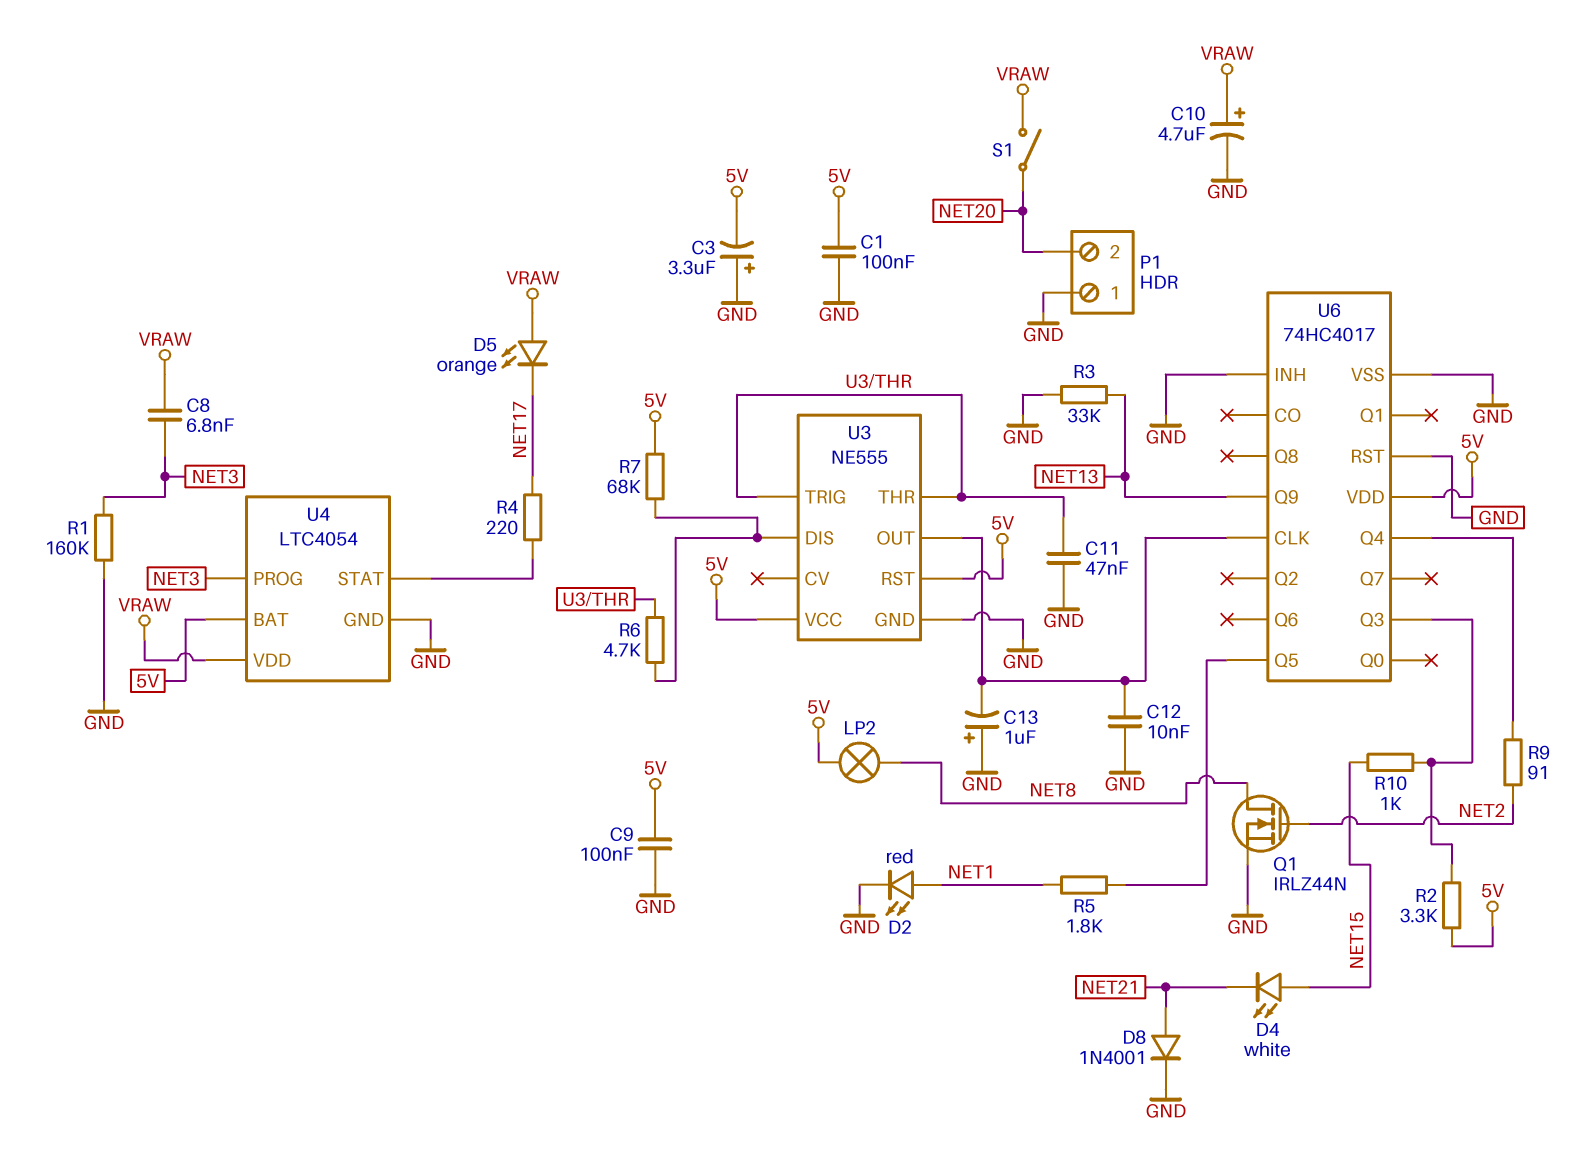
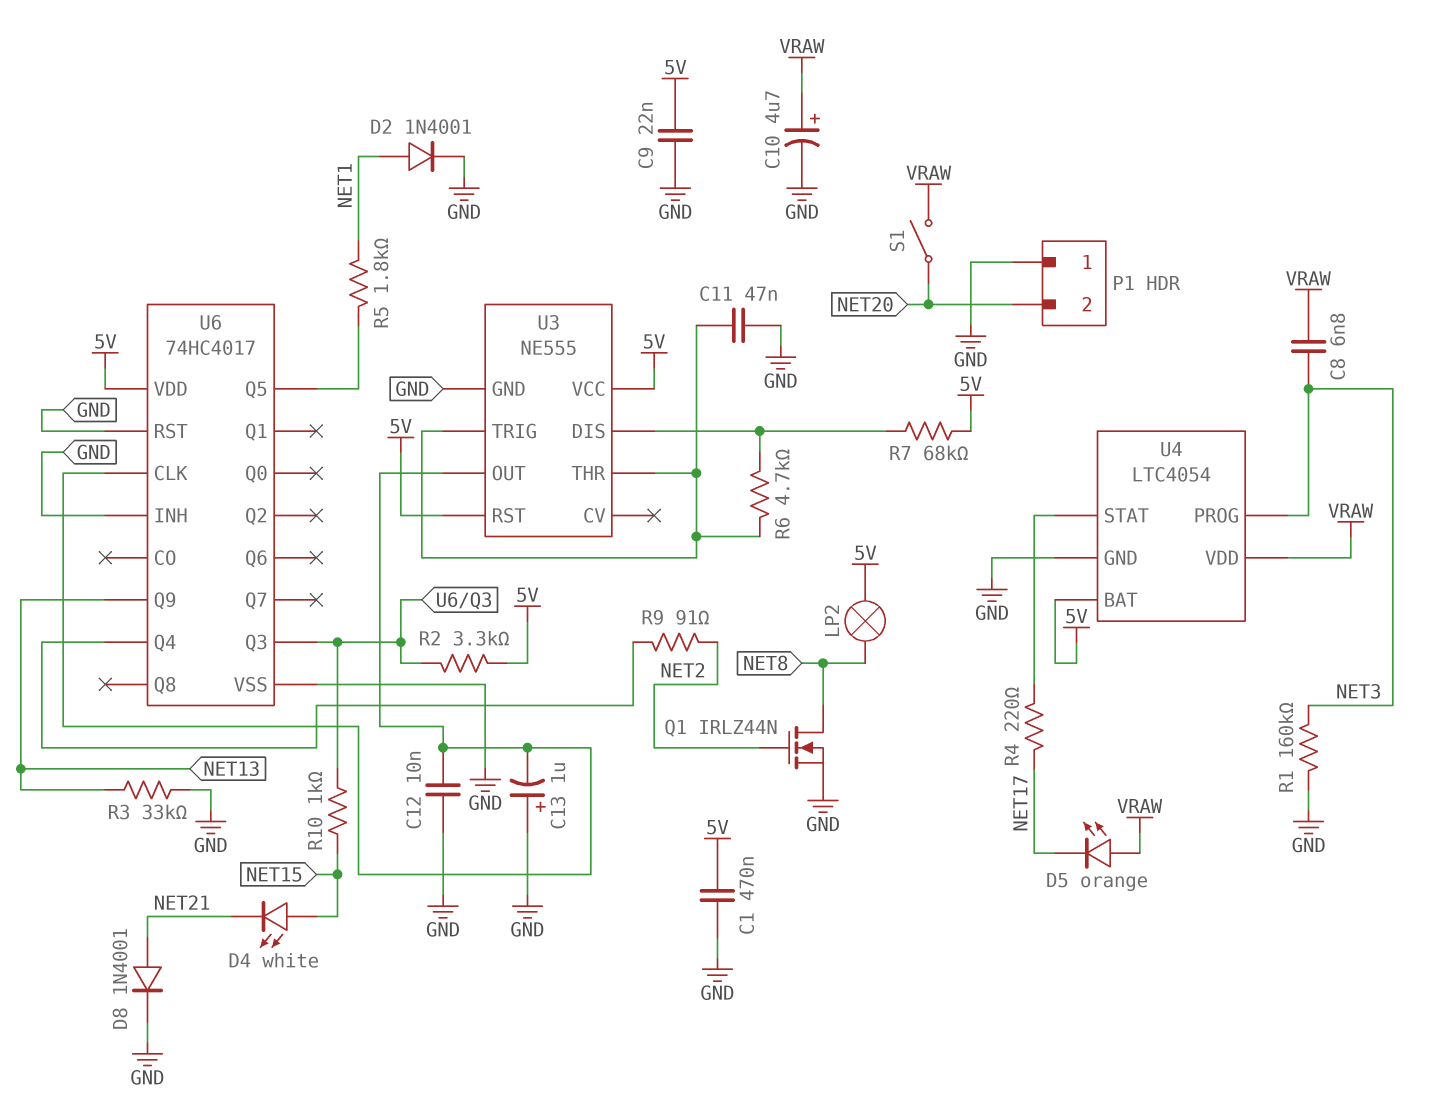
C1: 100nF (5V, GND) -> 470nF (5V, GND)
C3: 3.3uF (plus GND, minus 5V) -> none
C9: 100nF (5V, GND) -> 22nF (5V, GND)
D2: LED red (A NET1, K GND) -> diode 1N4001 (A NET1, K GND)

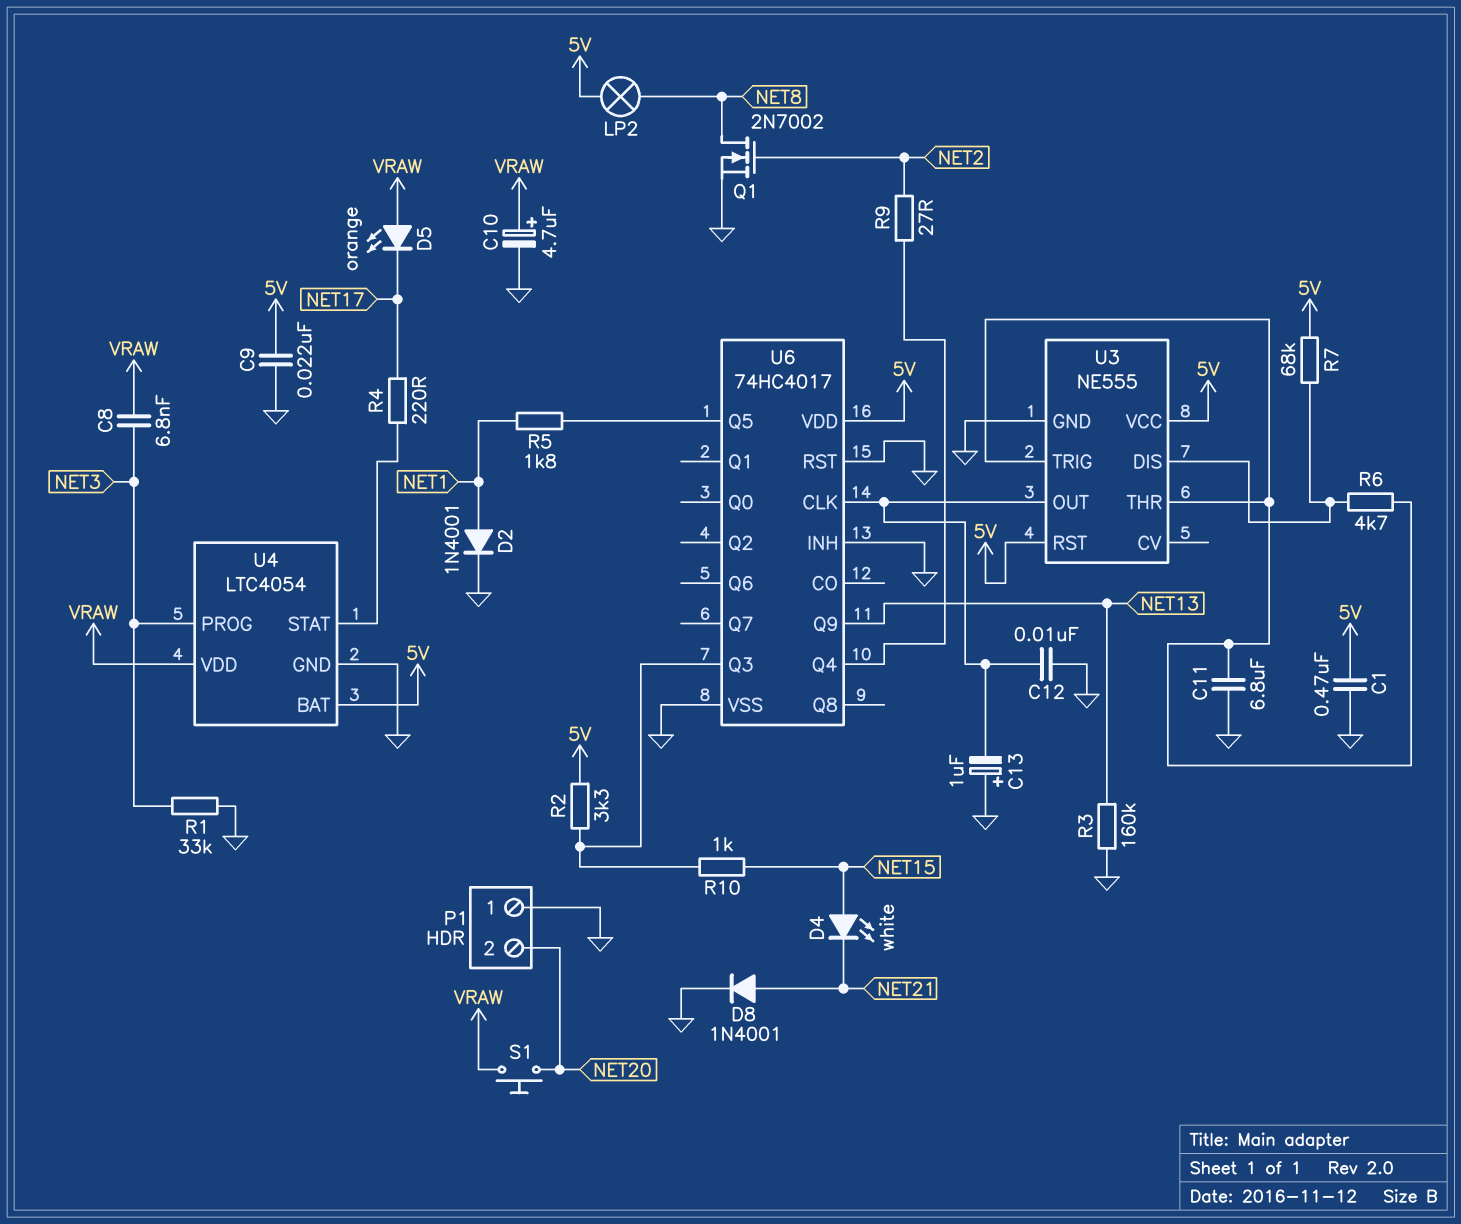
C11: 47nF (GND, U3/THR) -> 6.8uF (GND, U3/THR)
Q1: NMOS IRLZ44N (G NET2, D NET8, S GND) -> NMOS 2N7002 (G NET2, D NET8, S GND)
R1: 160k (GND, NET3) -> 33k (GND, NET3)
R3: 33k (GND, NET13) -> 160k (GND, NET13)
R9: 91 (NET2, U6/Q4) -> 27 (NET2, U6/Q4)
S1: switch (NET20, VRAW) -> button (NET20, VRAW)

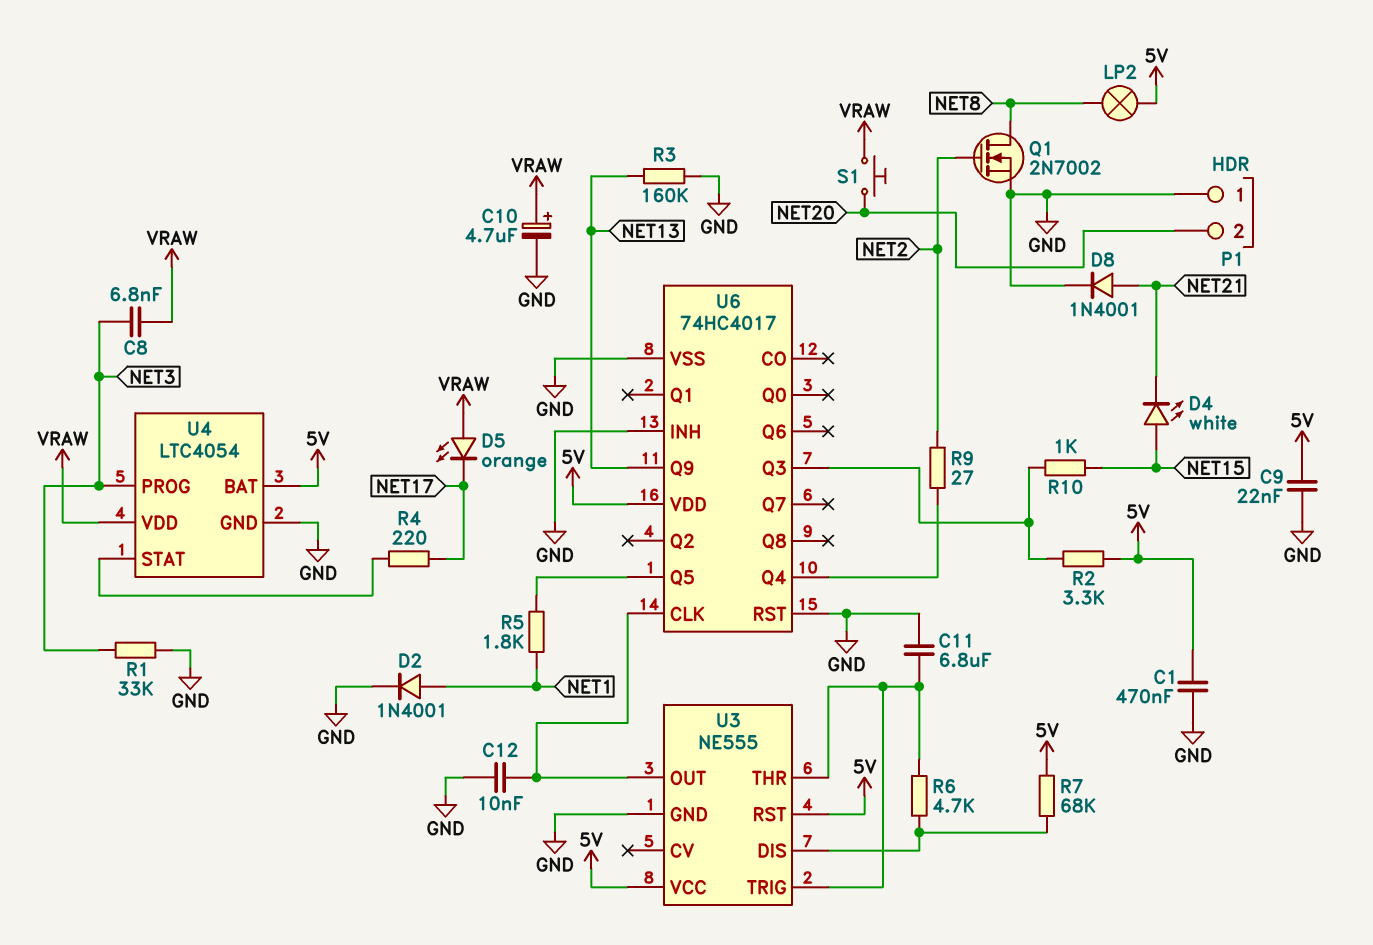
C13: 1uF (plus GND, minus U3/OUT) -> none

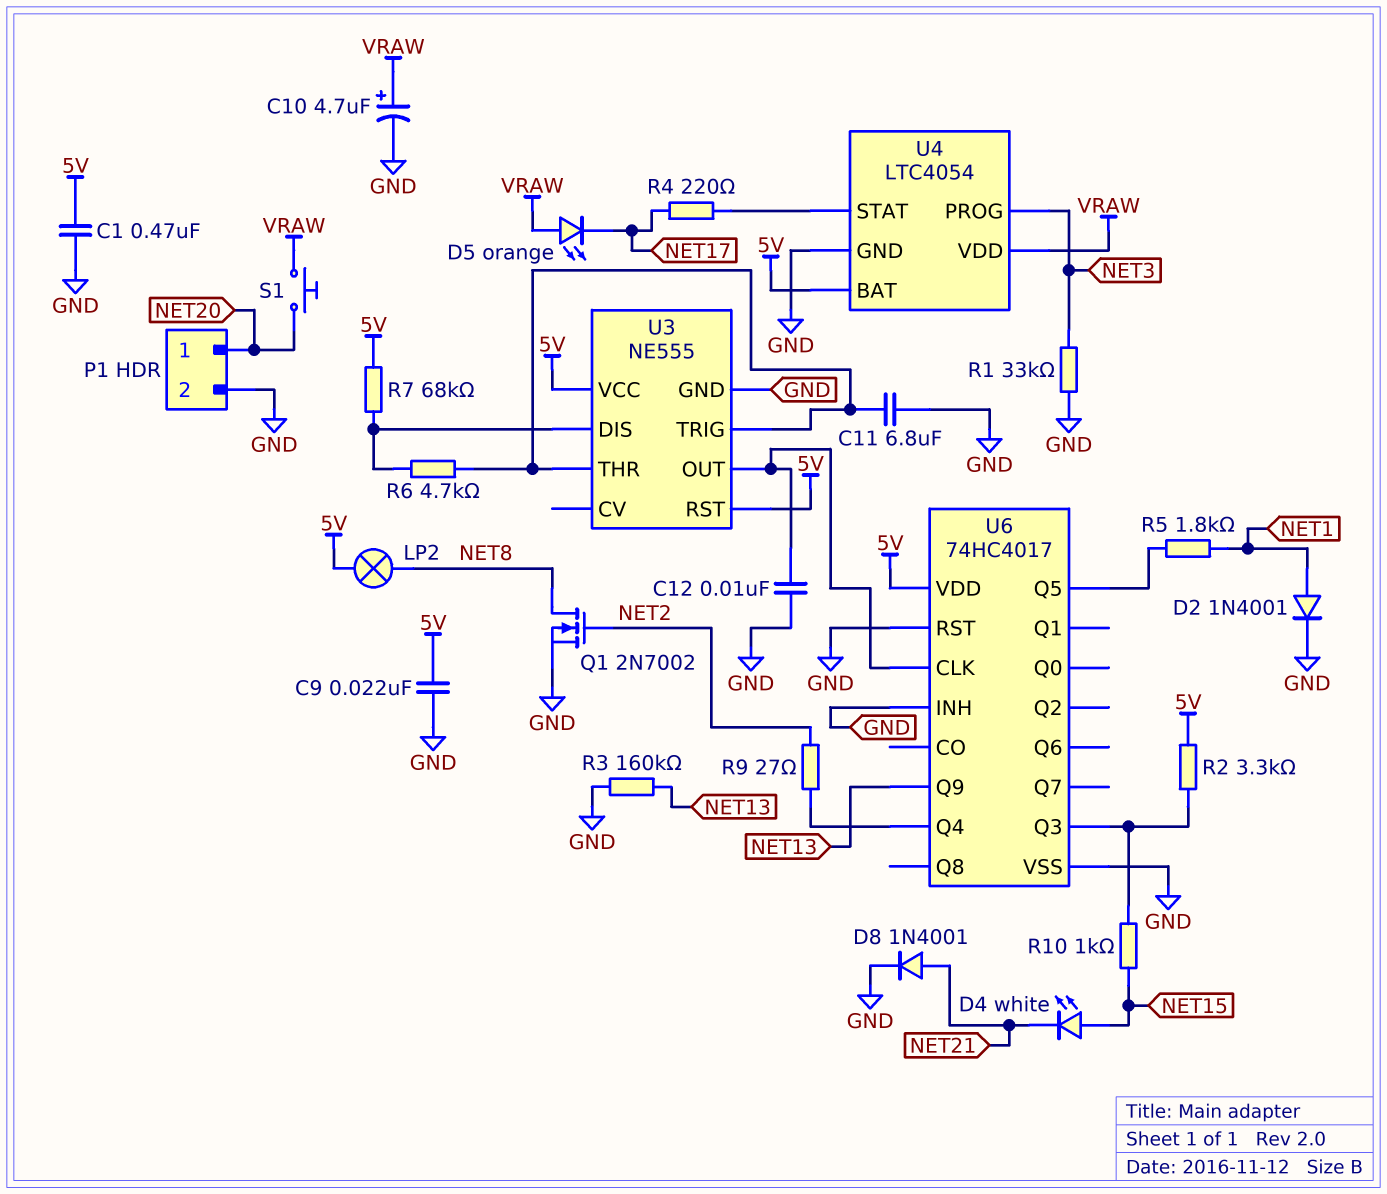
C8: 6.8nF (NET3, VRAW) -> none
P1 pin 1: GND -> NET20
P1 pin 2: NET20 -> GND

